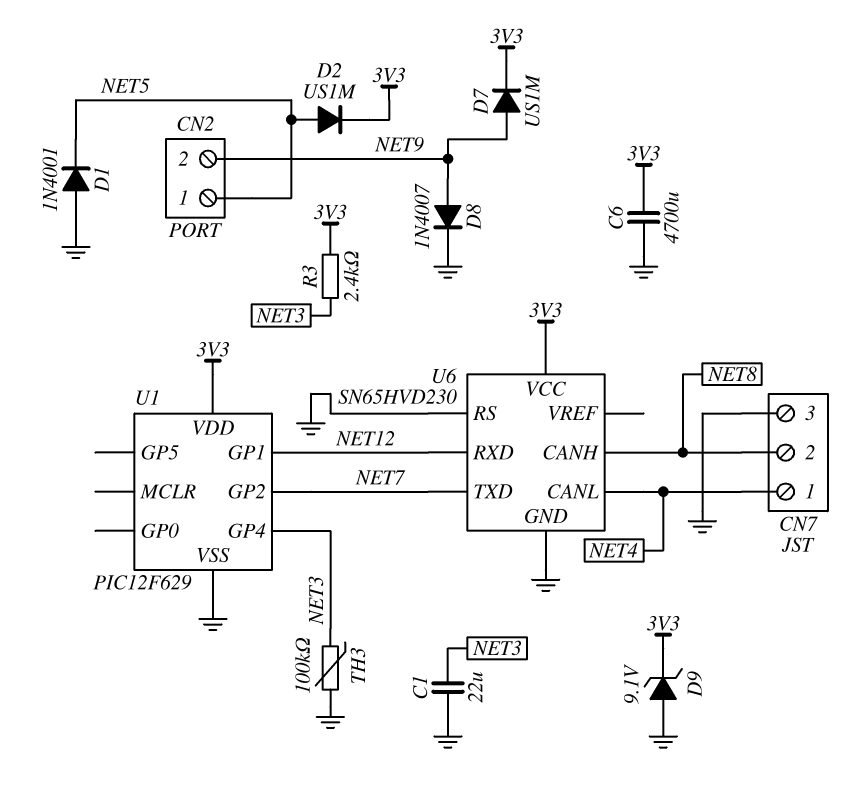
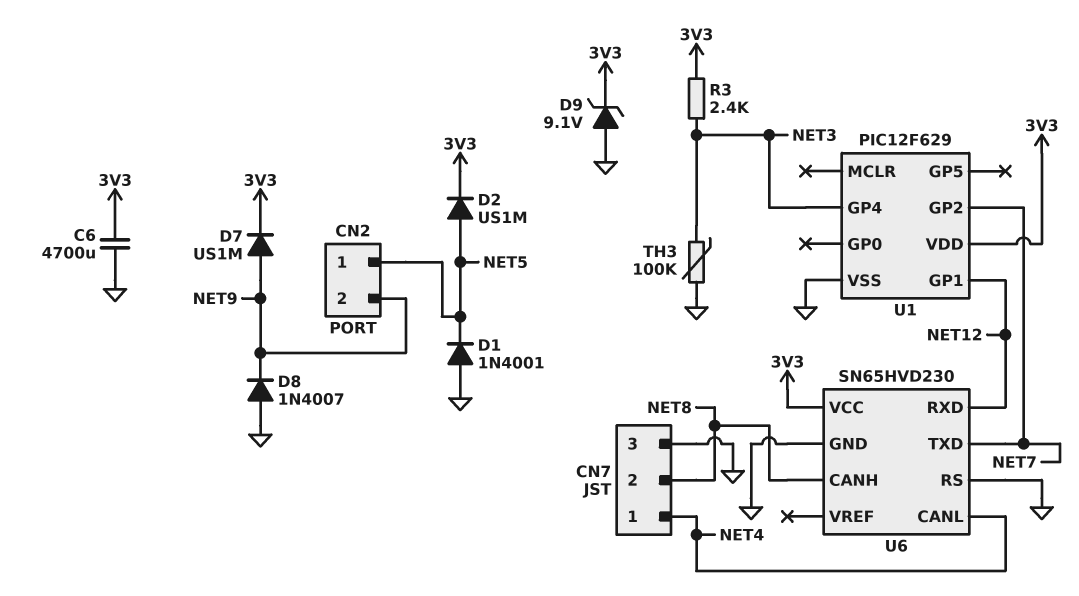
C1: 22uF (GND, NET3) -> none
D8: diode 1N4007 (A NET9, K GND) -> diode 1N4007 (A GND, K NET9)

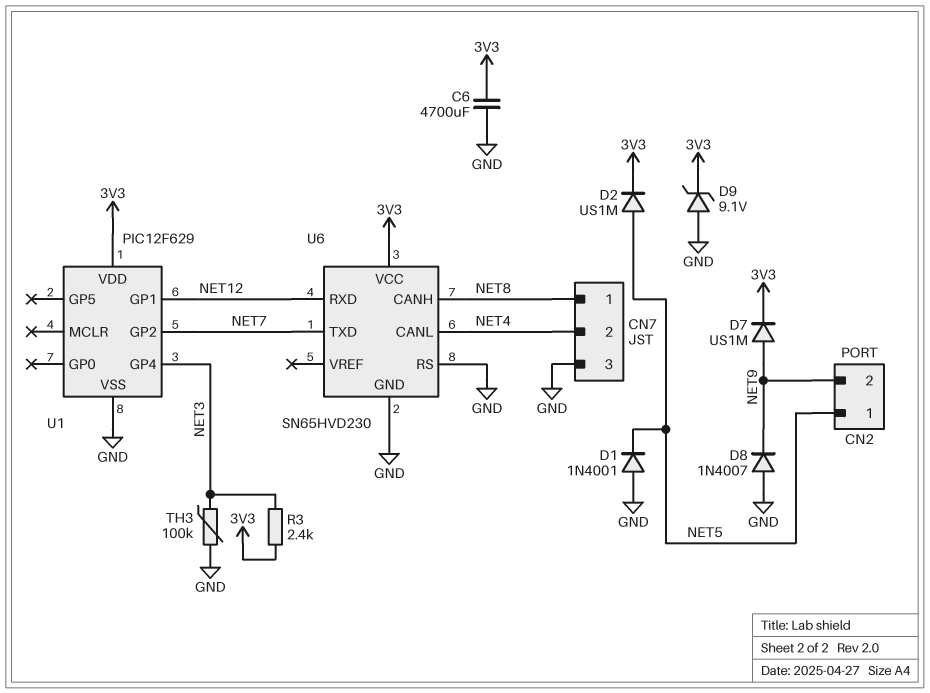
CN7 pin 1: NET4 -> NET8
CN7 pin 2: NET8 -> NET4

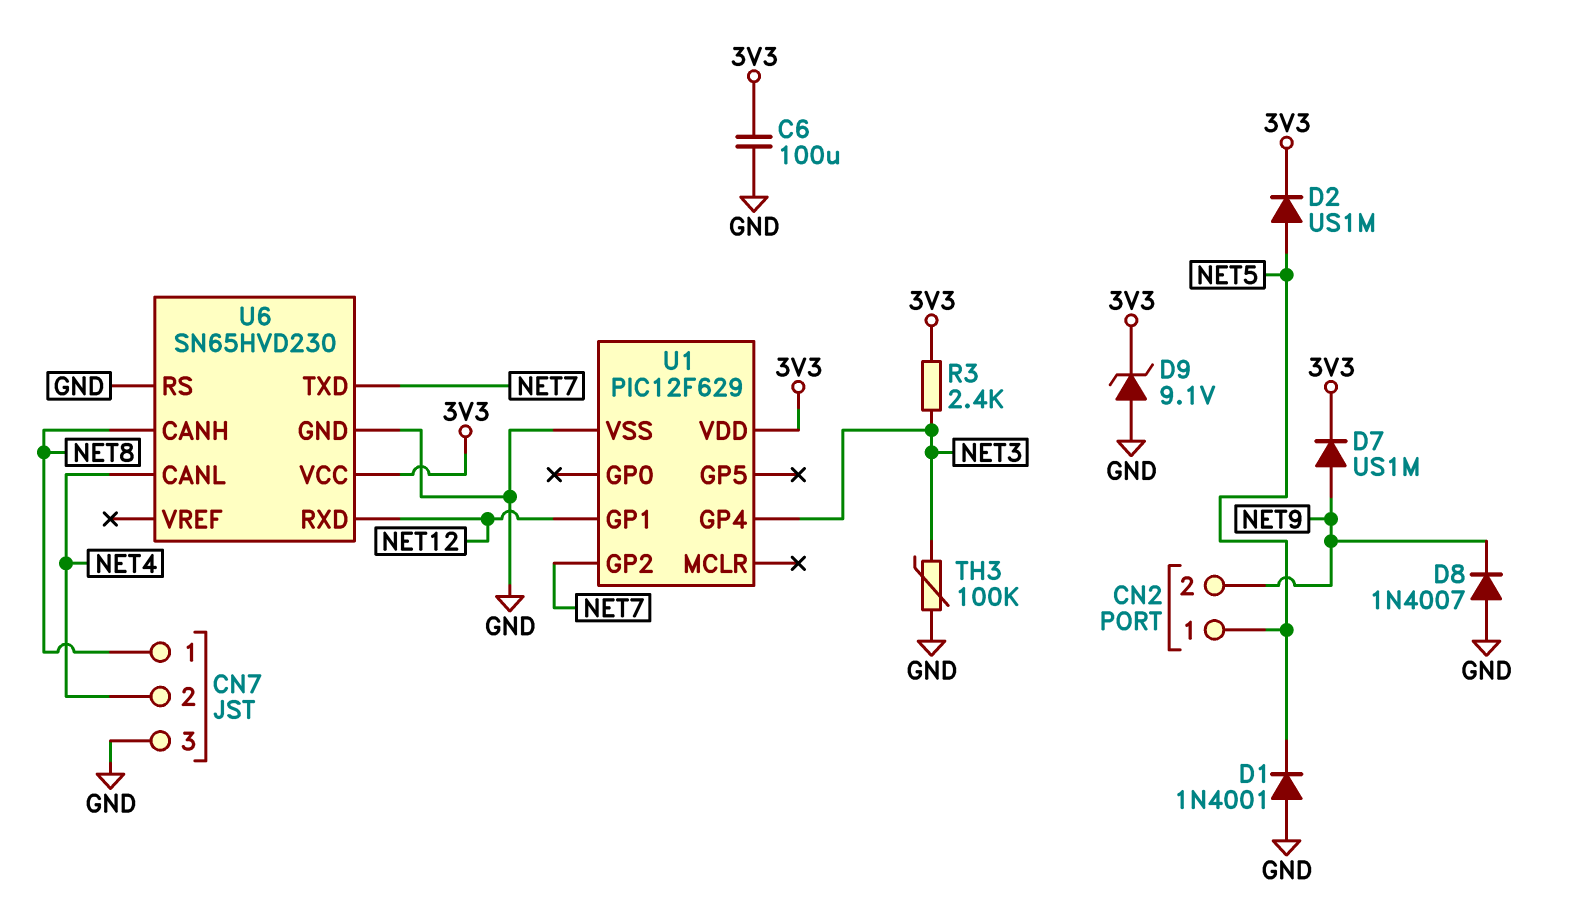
C6: 4700uF (3V3, GND) -> 100uF (3V3, GND)

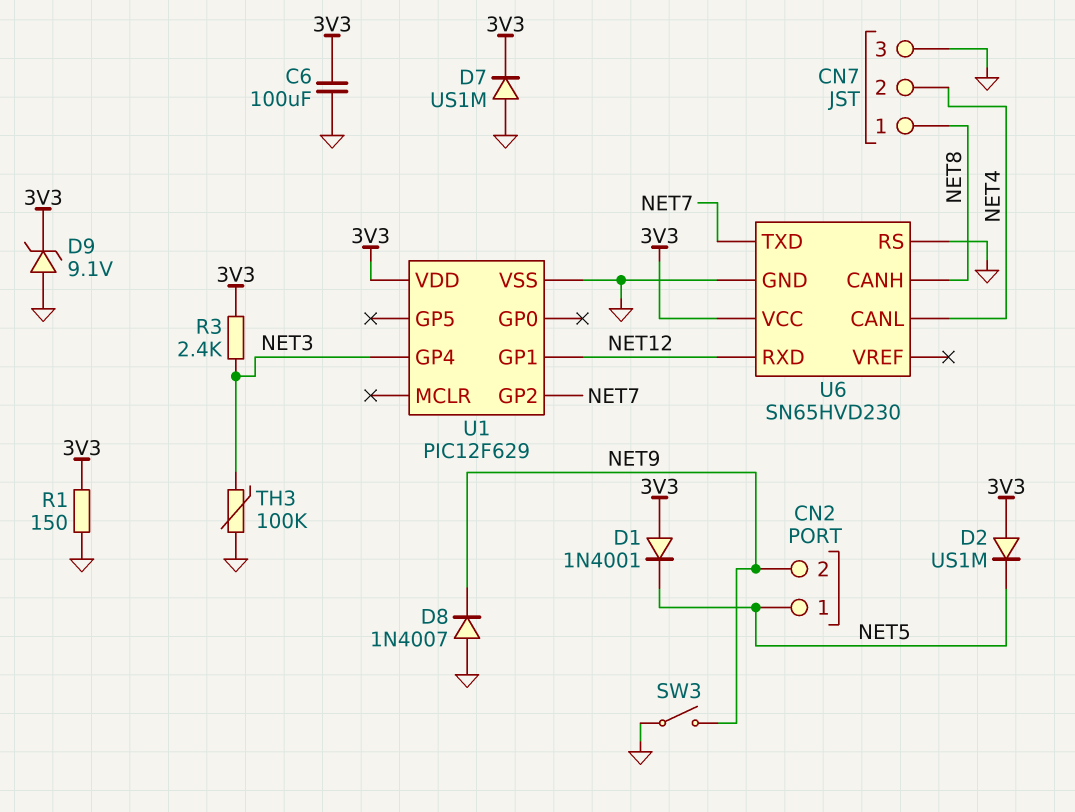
D1: diode 1N4001 (A GND, K NET5) -> diode 1N4001 (A 3V3, K NET5)
D2: diode US1M (A NET5, K 3V3) -> diode US1M (A 3V3, K NET5)
D7: diode US1M (A NET9, K 3V3) -> diode US1M (A GND, K 3V3)
R1: none -> 150 (3V3, GND)
SW3: none -> switch (GND, NET9)

